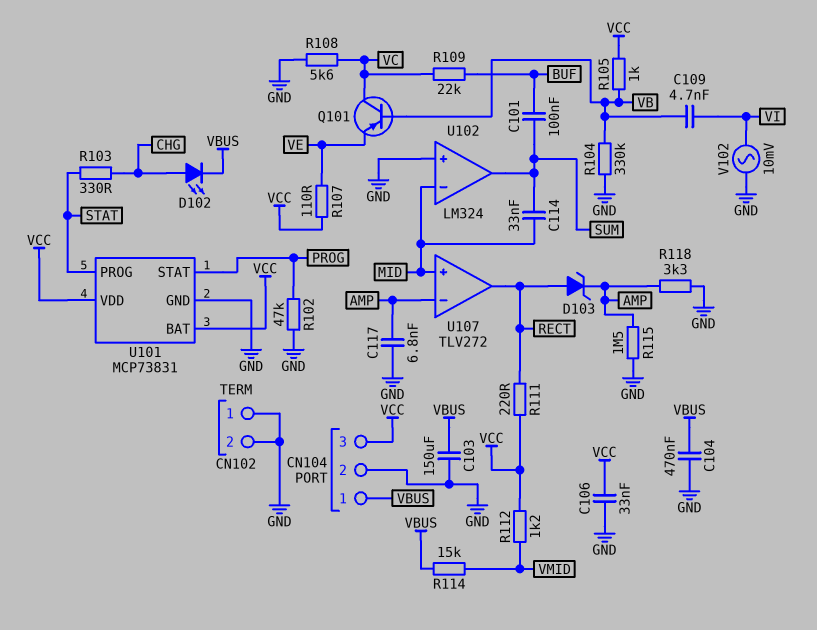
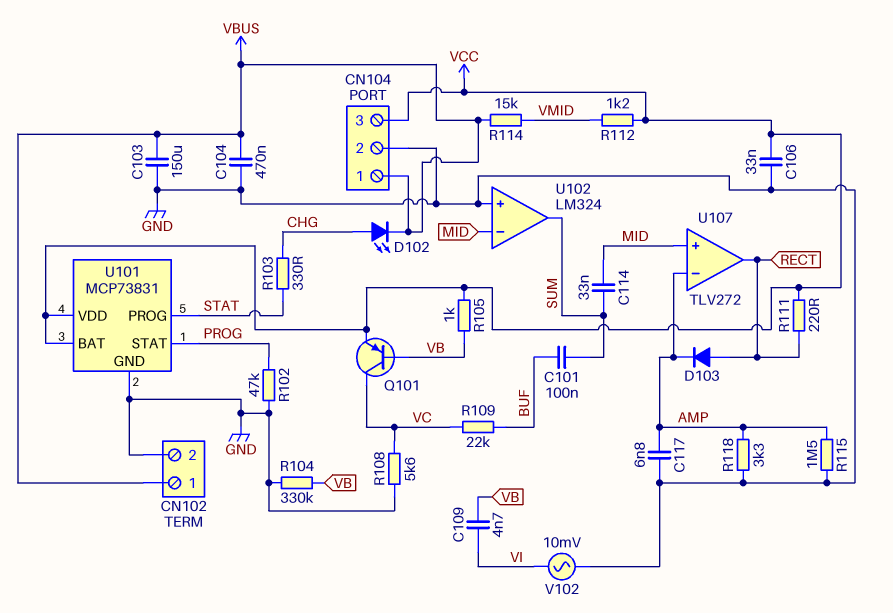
CN102 pin 1: GND -> VBUS
D103: zener (A RECT, K AMP) -> diode (A RECT, K AMP)
Q101: PNP (B VB, C VC, E VE) -> PNP (B VB, C VC, E VCC)
R107: 110 (VCC, VE) -> none

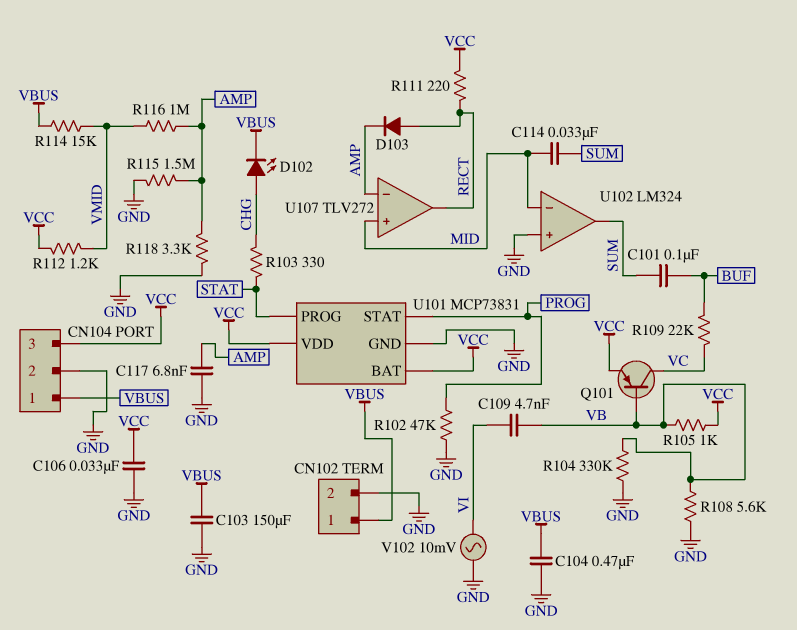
R108: 5.6k (GND, VC) -> 5.6k (GND, VB)
R116: none -> 1M (AMP, VMID)

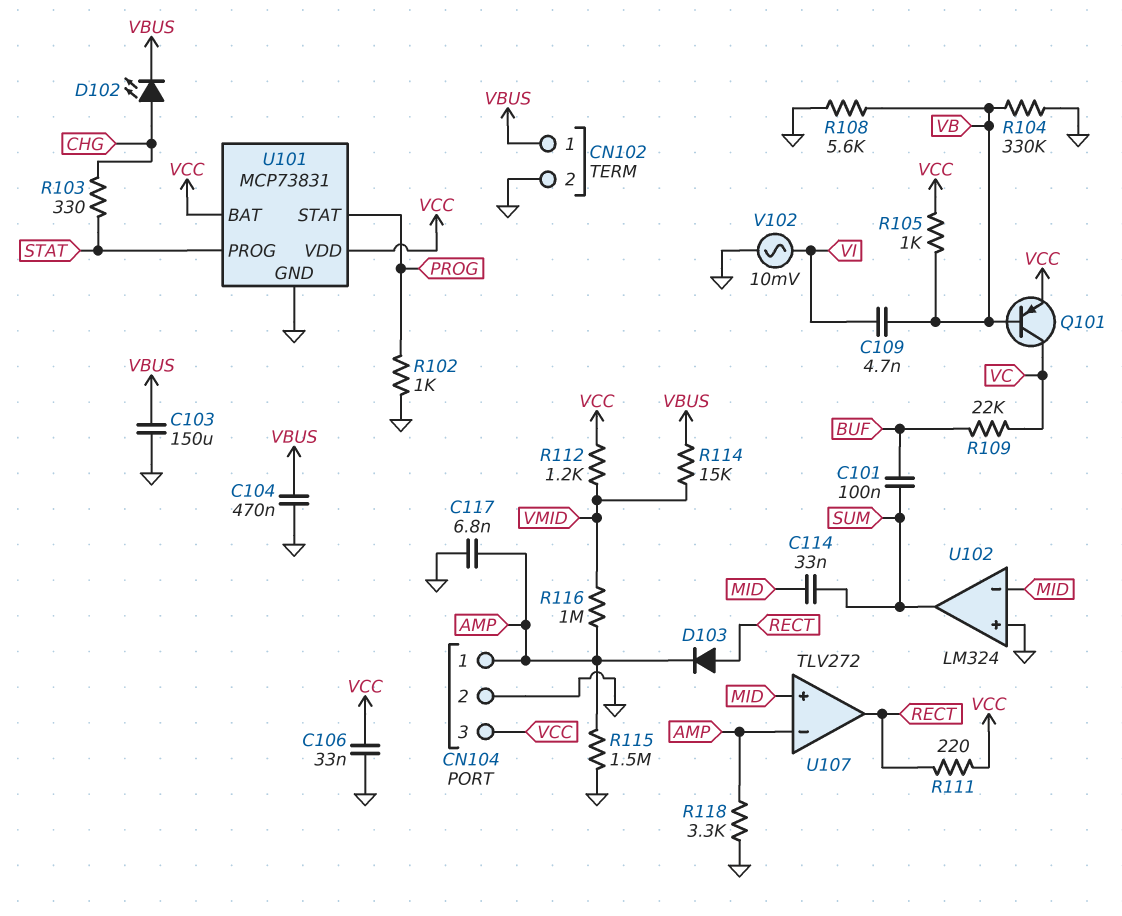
CN104 pin 1: VBUS -> AMP
R102: 47k (GND, PROG) -> 1k (GND, PROG)

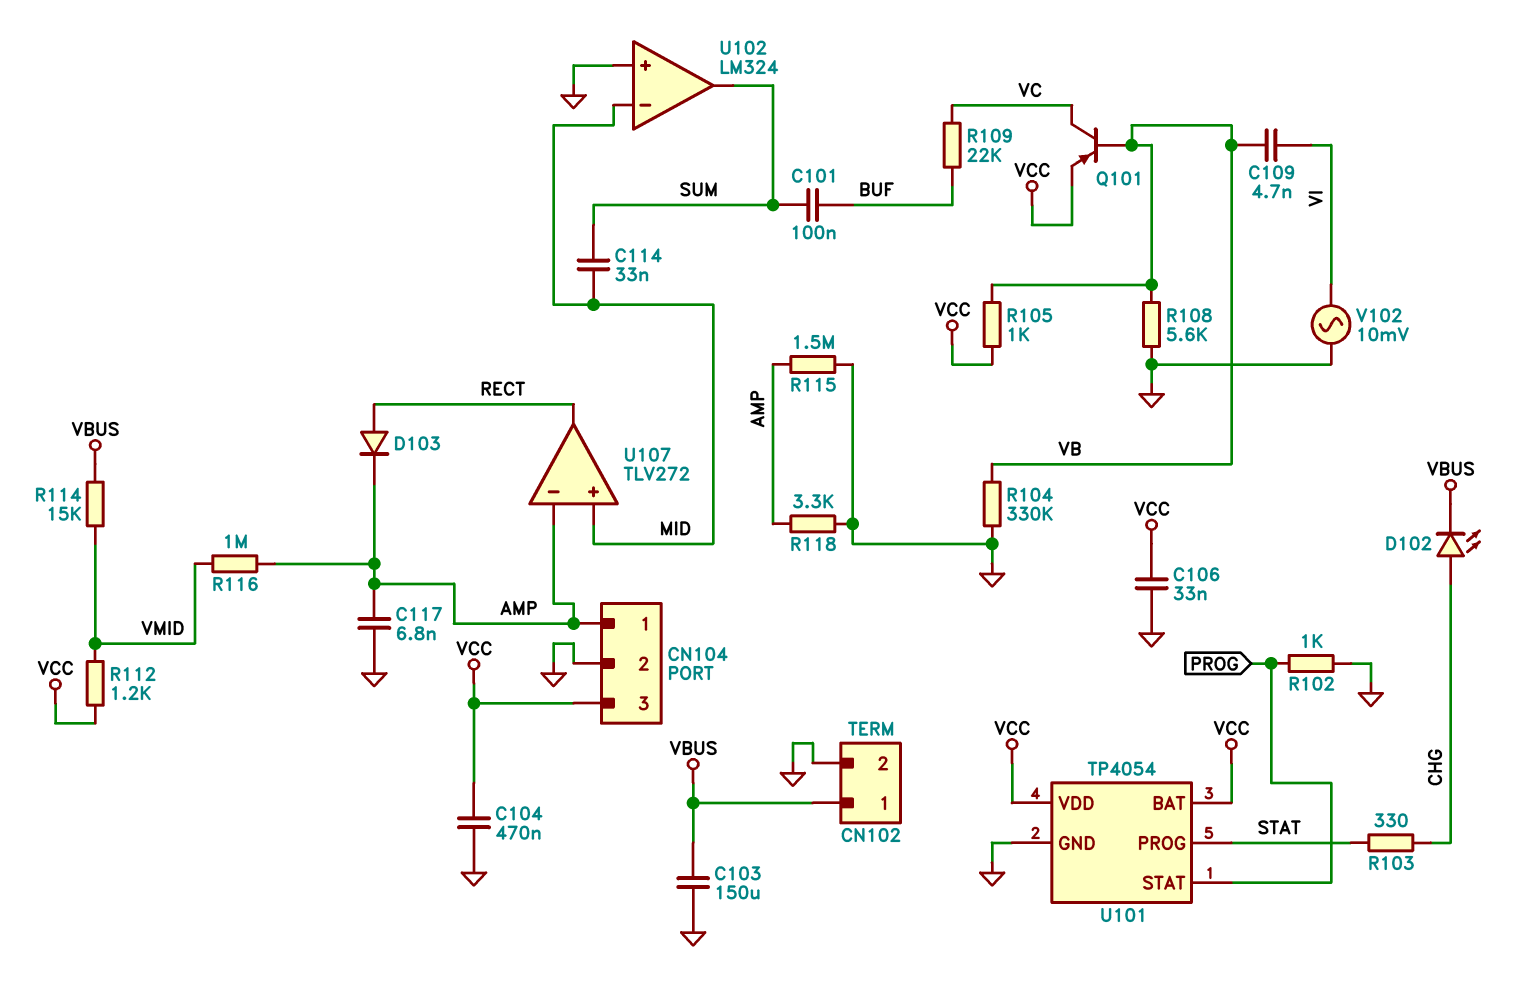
C104: 470nF (GND, VBUS) -> 470nF (GND, VCC)
R111: 220 (RECT, VCC) -> none
U101: MCP73831 -> TP4054

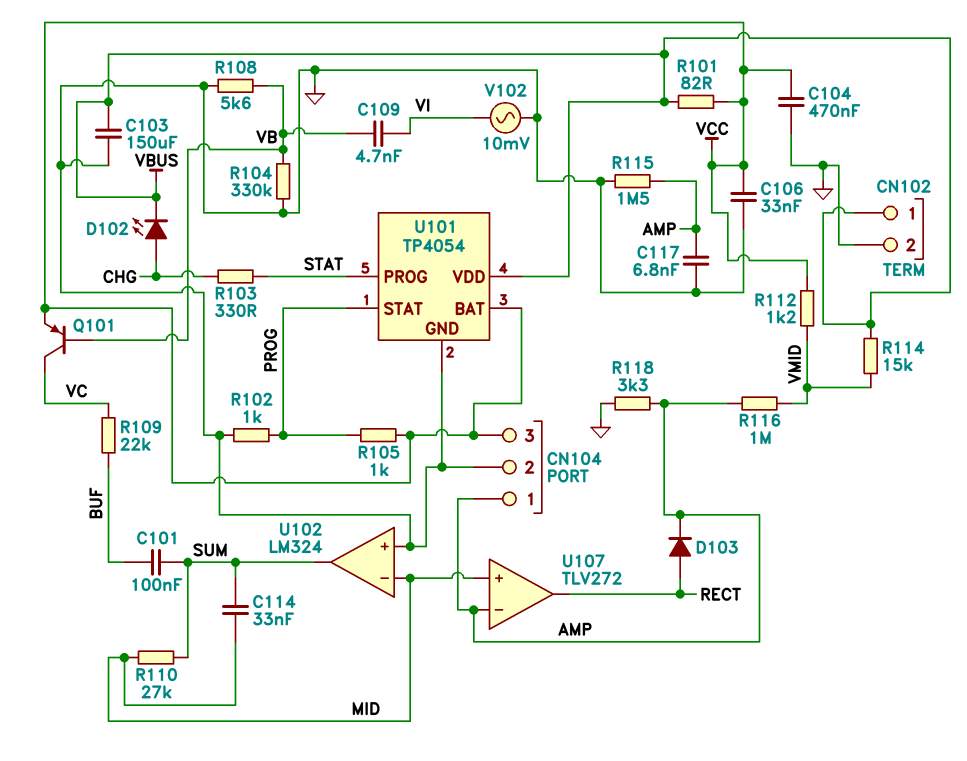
R101: none -> 82 (VBUS, VCC)
R105: 1k (VB, VCC) -> 1k (PROG, VCC)
R110: none -> 27k (MID, SUM)
U101 pin VDD: VCC -> VBUS

